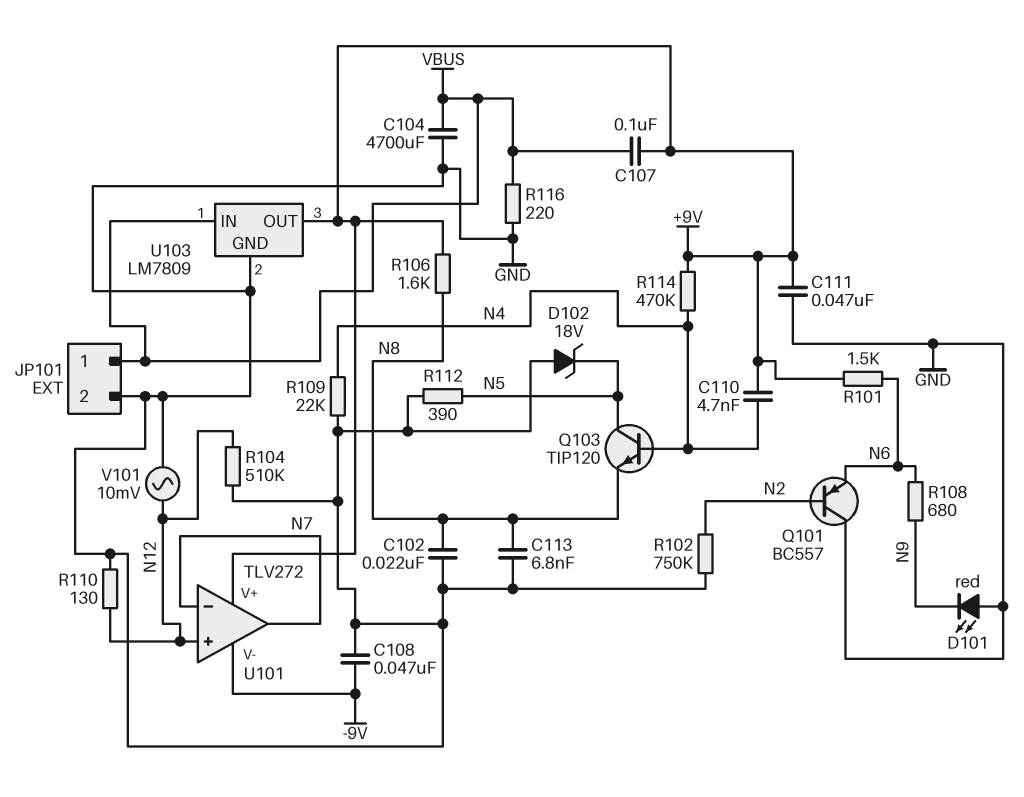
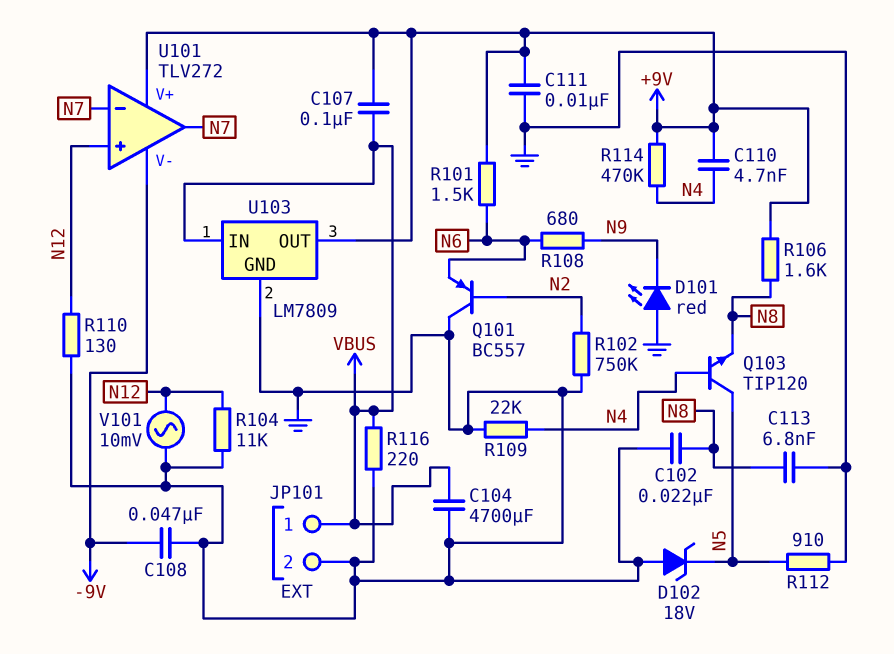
C111: 47nF (+9V, GND) -> 10nF (+9V, GND)
R104: 510k (GND, N12) -> 11k (GND, N12)
R112: 390 (GND, N5) -> 910 (GND, N5)

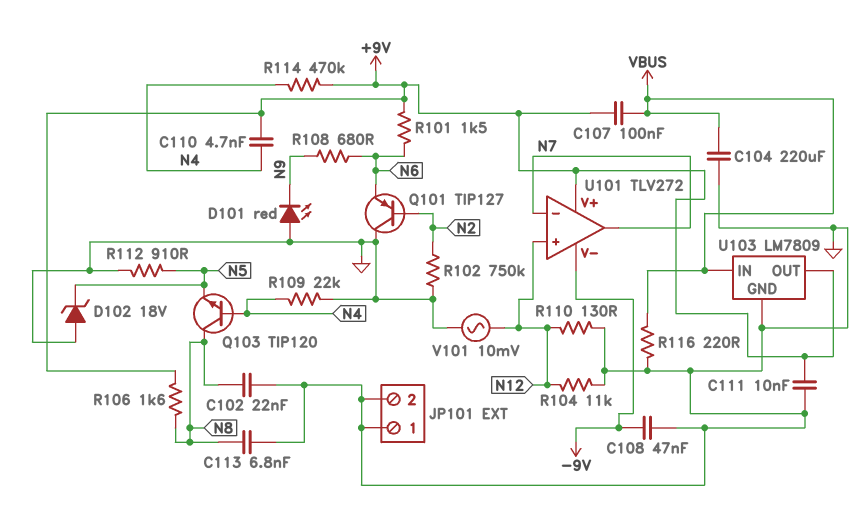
C104: 4700uF (GND, VBUS) -> 220uF (GND, VBUS)
JP101 pin 1: VBUS -> GND
Q101: PNP BC557 (B N2, C GND, E N6) -> PNP TIP127 (B N2, C GND, E N6)
Q103: NPN TIP120 (B N4, C N5, E N8) -> NPN TIP120 (B N4, C N8, E N5)

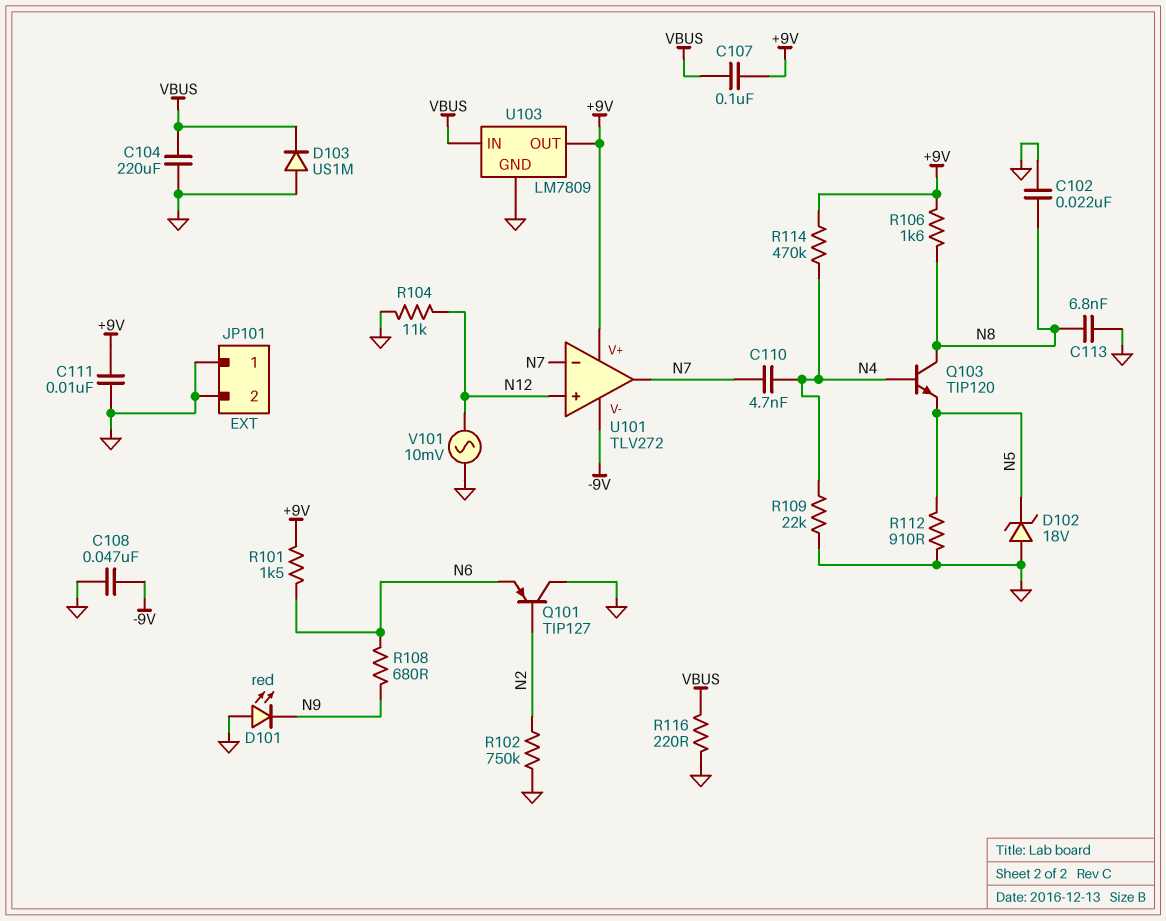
C110: 4.7nF (+9V, N4) -> 4.7nF (N4, N7)
D103: none -> diode US1M (A GND, K VBUS)
R110: 130 (GND, N12) -> none

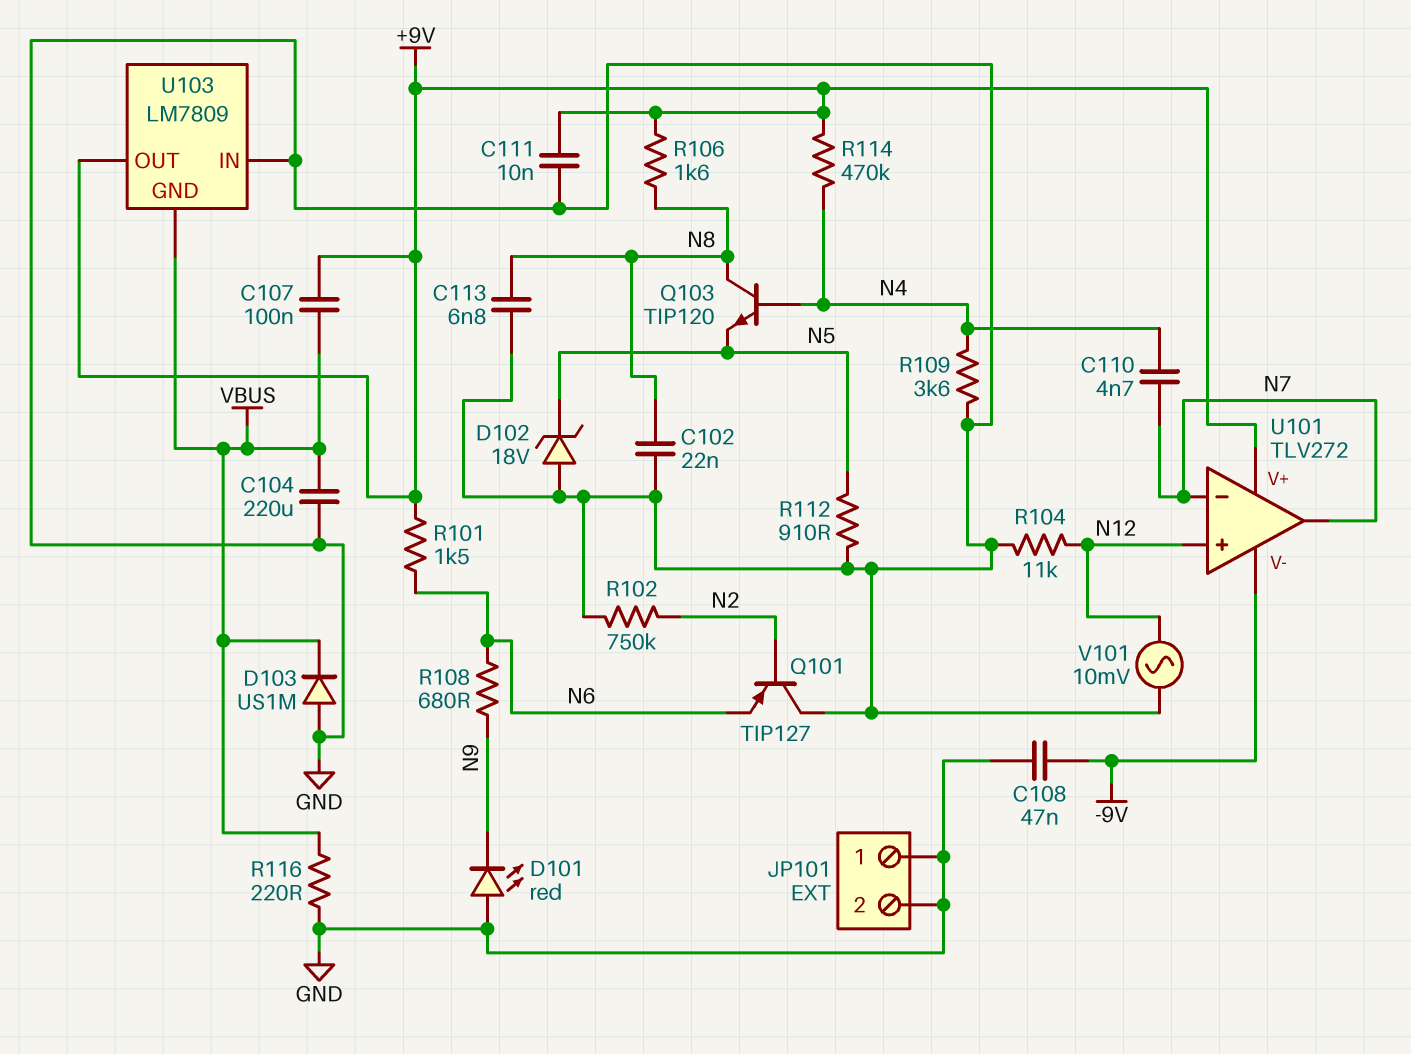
R109: 22k (GND, N4) -> 3.6k (GND, N4)
U103 pin GND: GND -> VBUS
U103 pin IN: VBUS -> GND

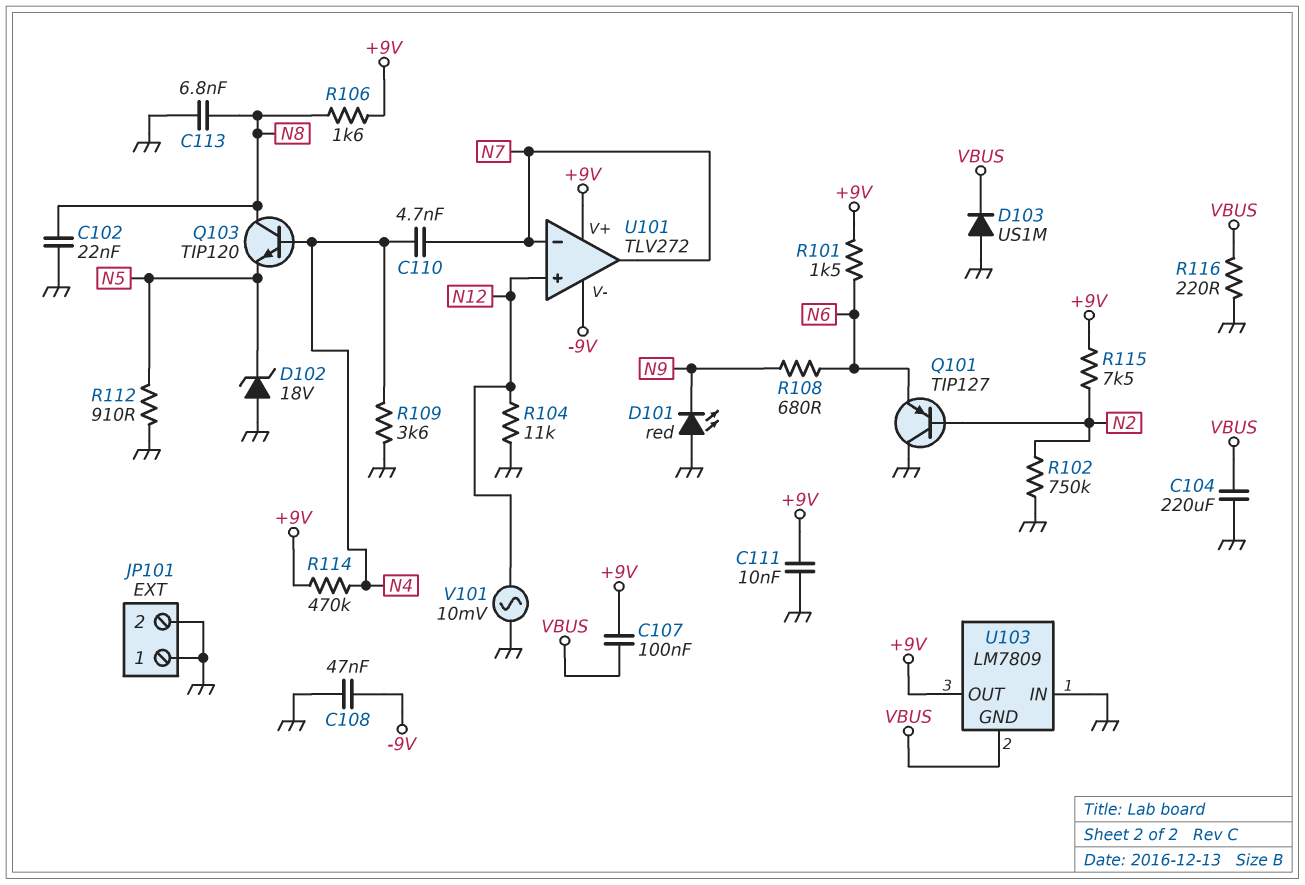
R115: none -> 7.5k (+9V, N2)

